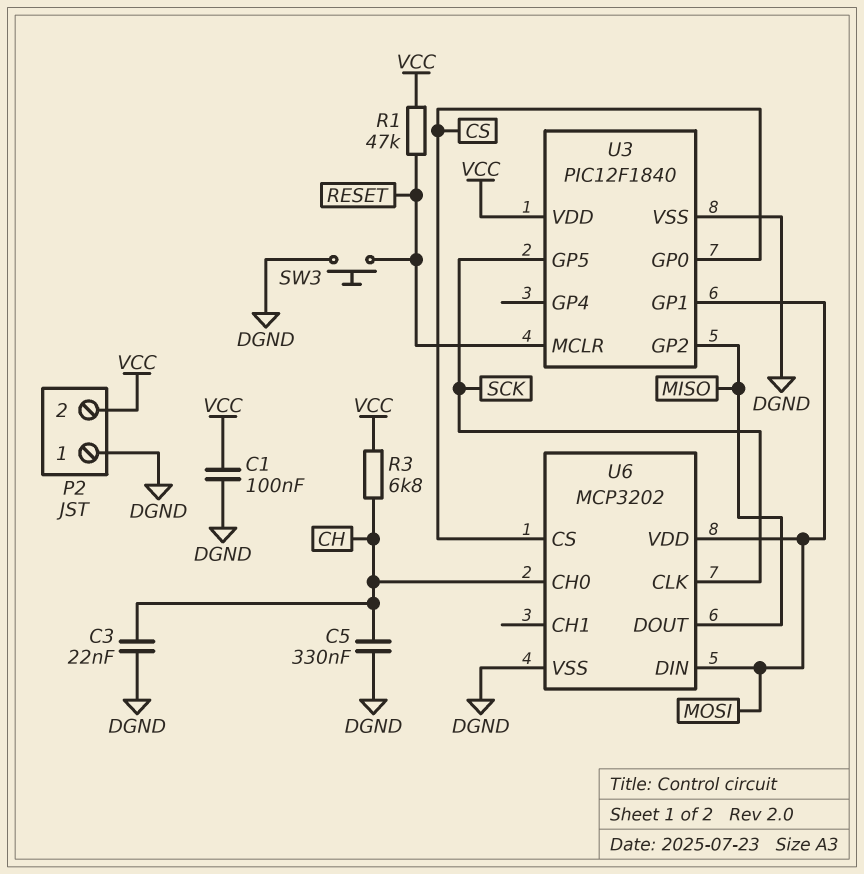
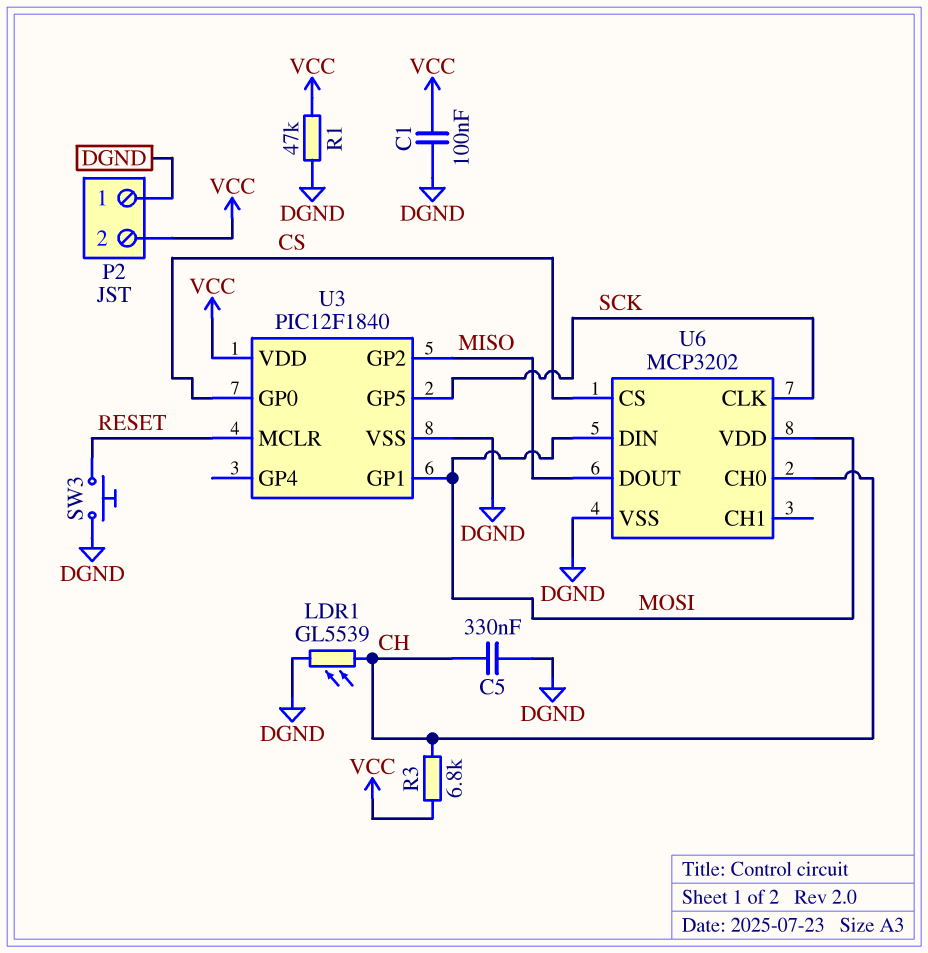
C3: 22nF (CH, DGND) -> none
LDR1: none -> GL5539 (CH, DGND)
R1: 47k (RESET, VCC) -> 47k (DGND, VCC)

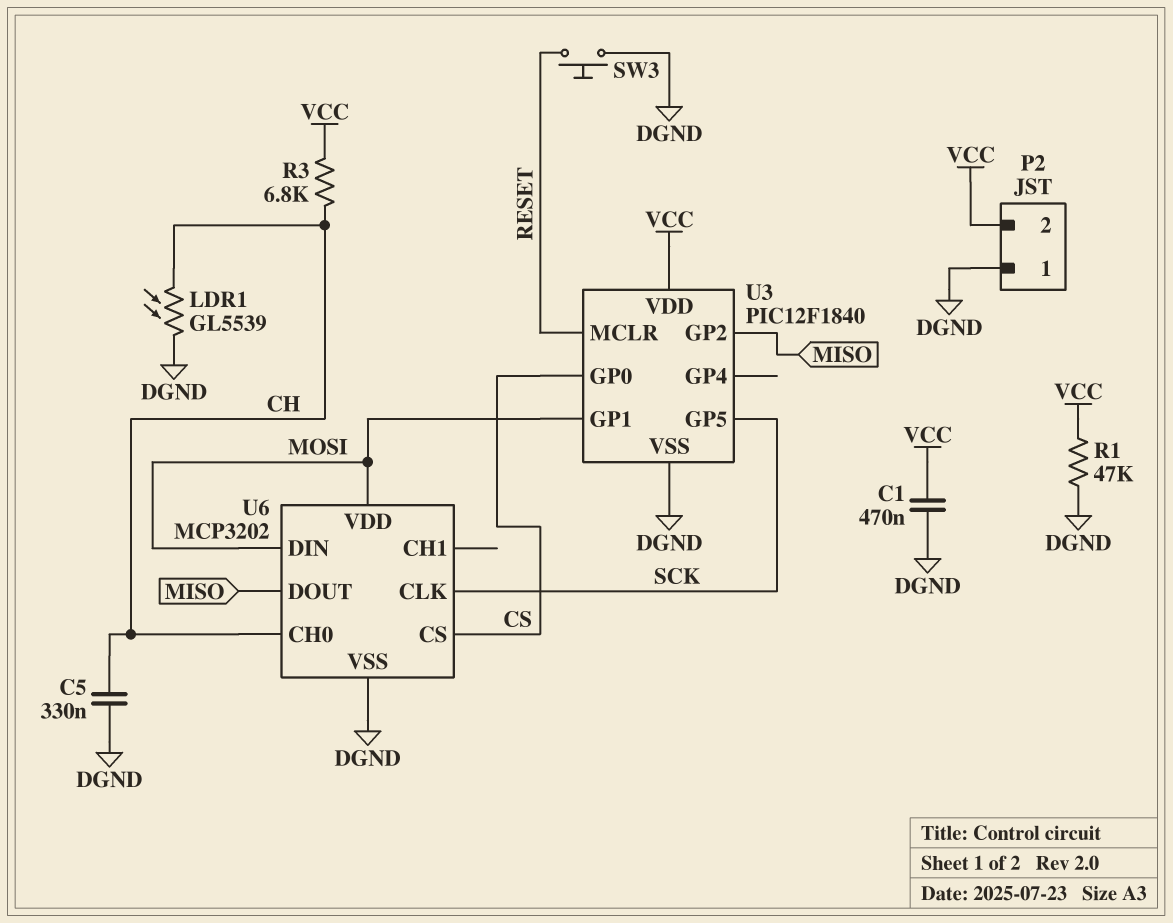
C1: 100nF (DGND, VCC) -> 470nF (DGND, VCC)

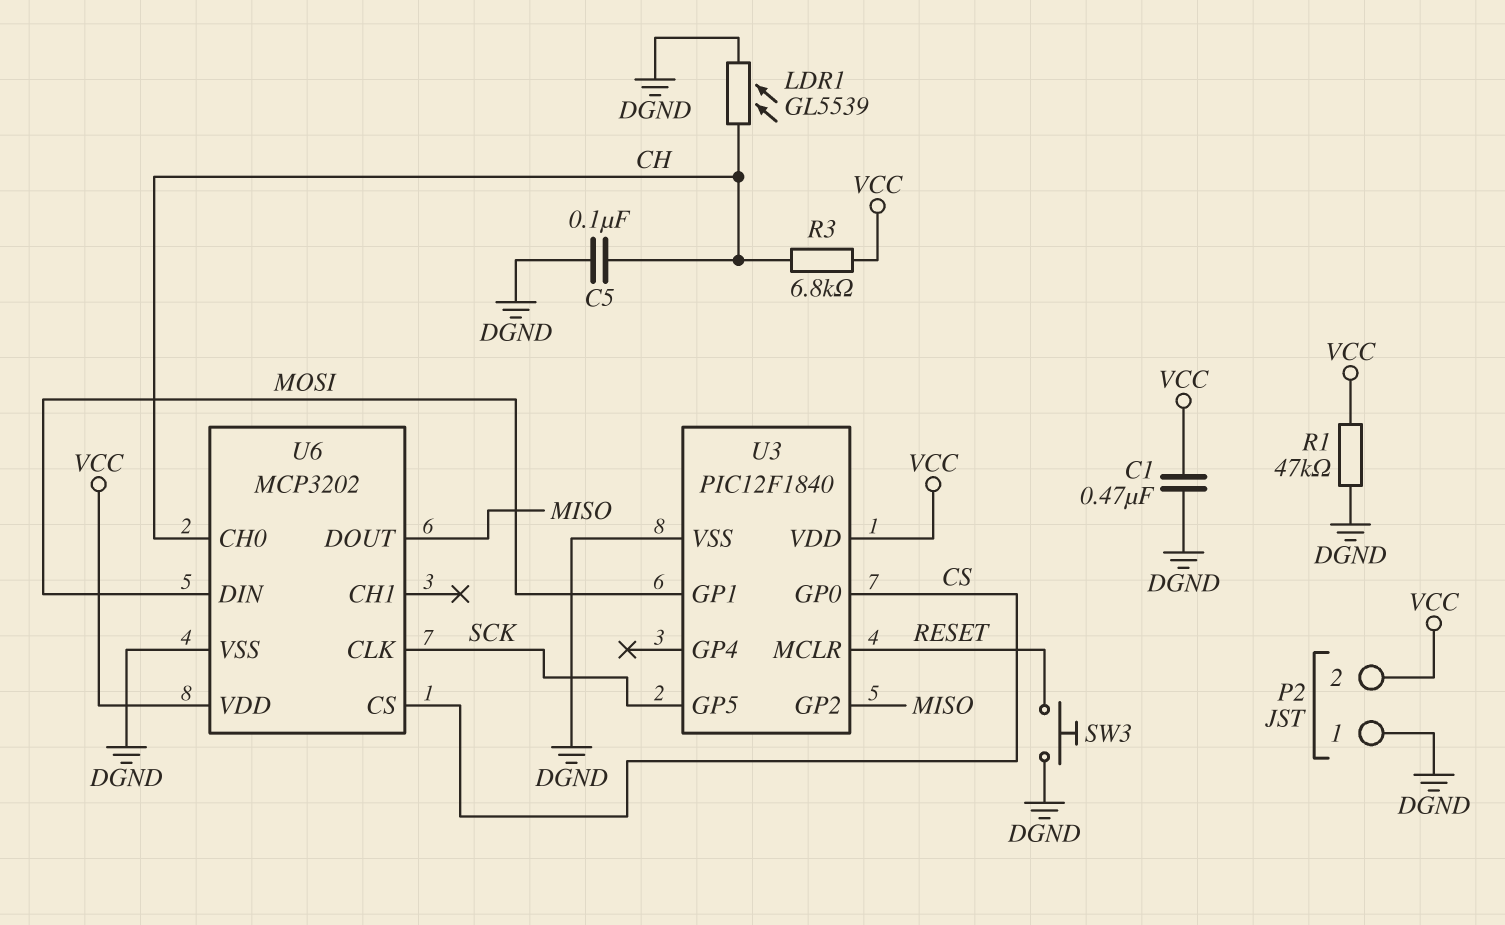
C5: 330nF (CH, DGND) -> 100nF (CH, DGND)
U6 pin VDD: MOSI -> VCC

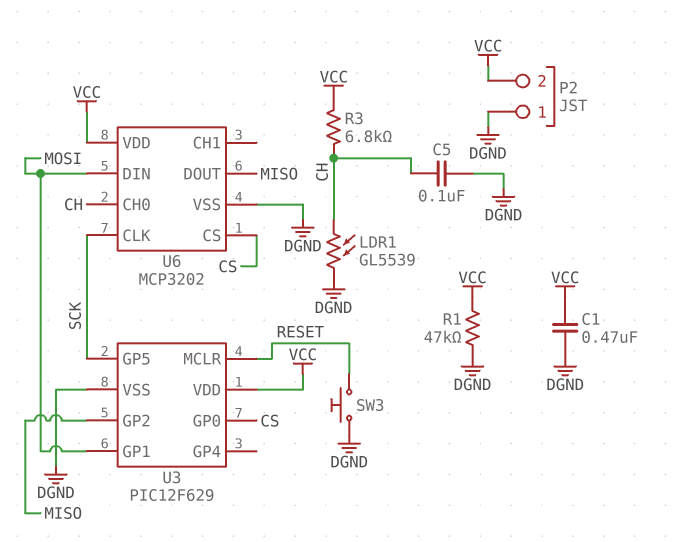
U3: PIC12F1840 -> PIC12F629

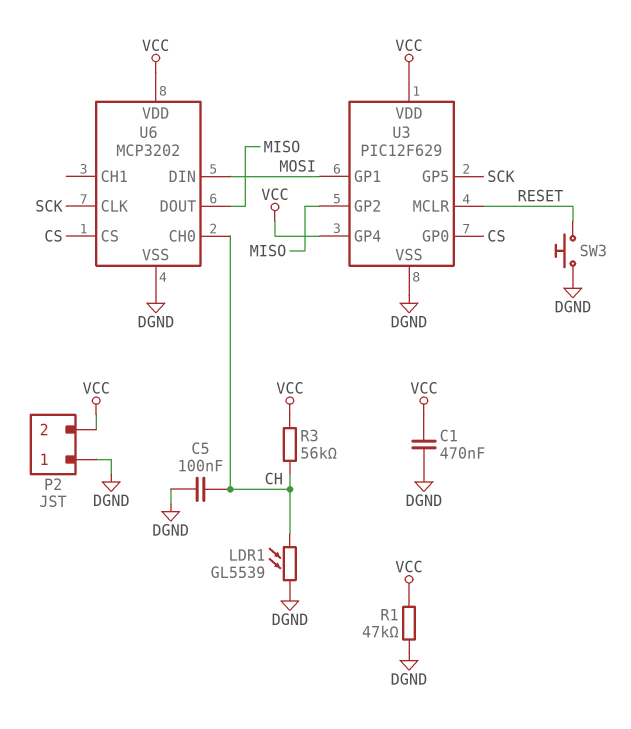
R3: 6.8k (CH, VCC) -> 56k (CH, VCC)
U3 pin GP4: none -> VCC

